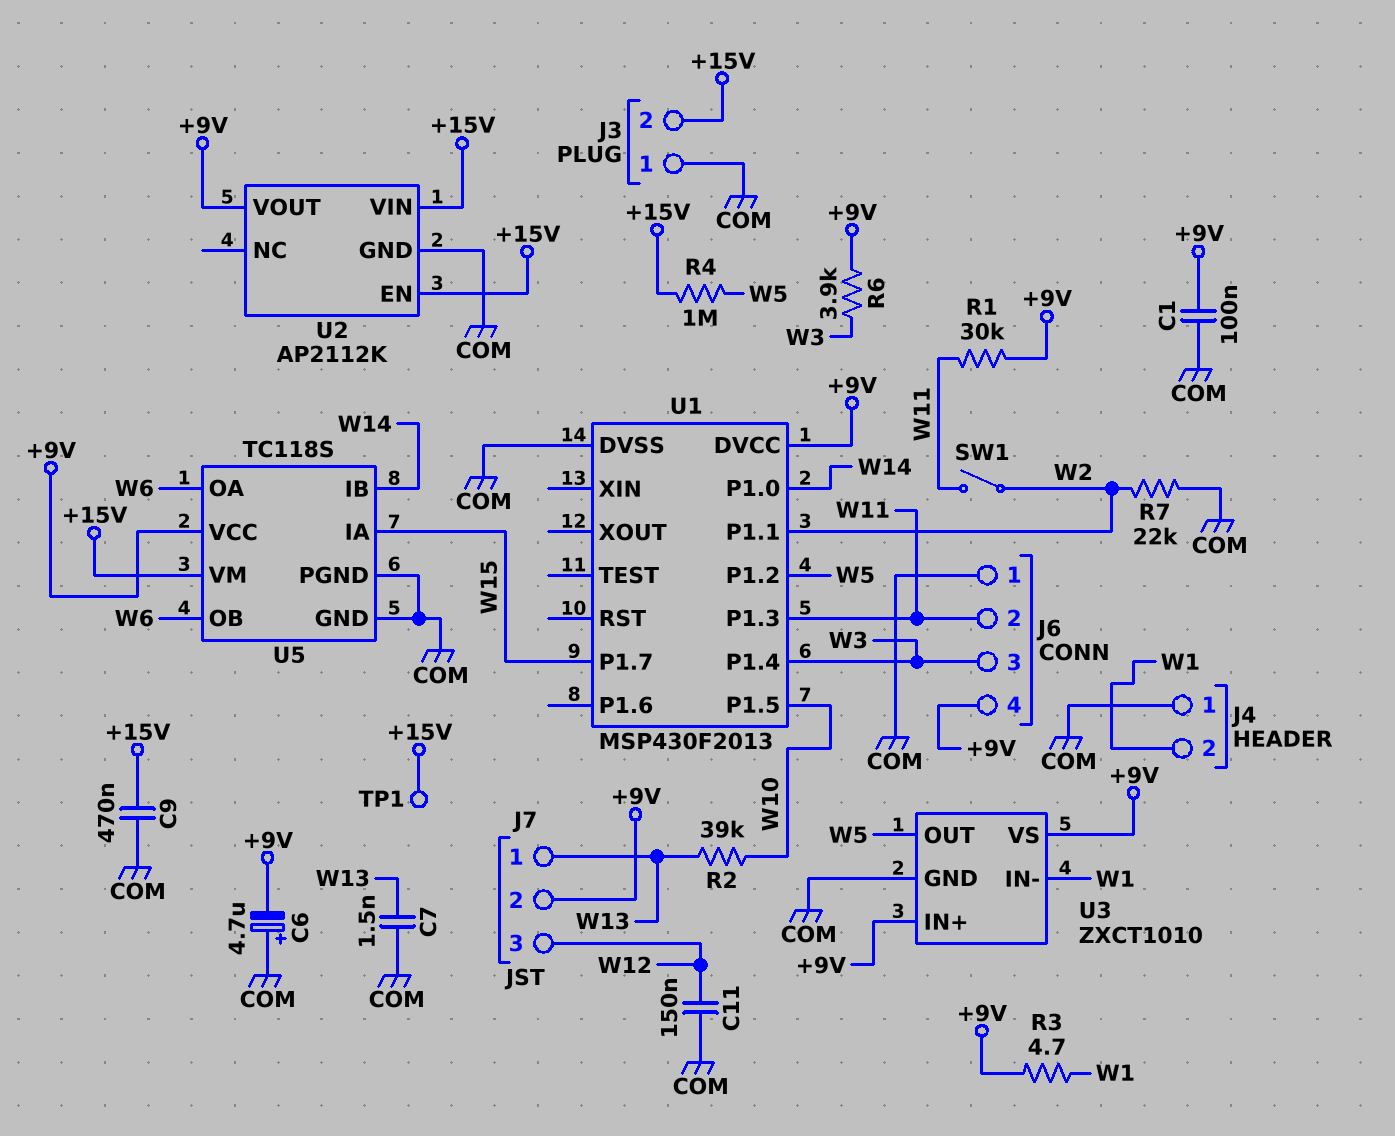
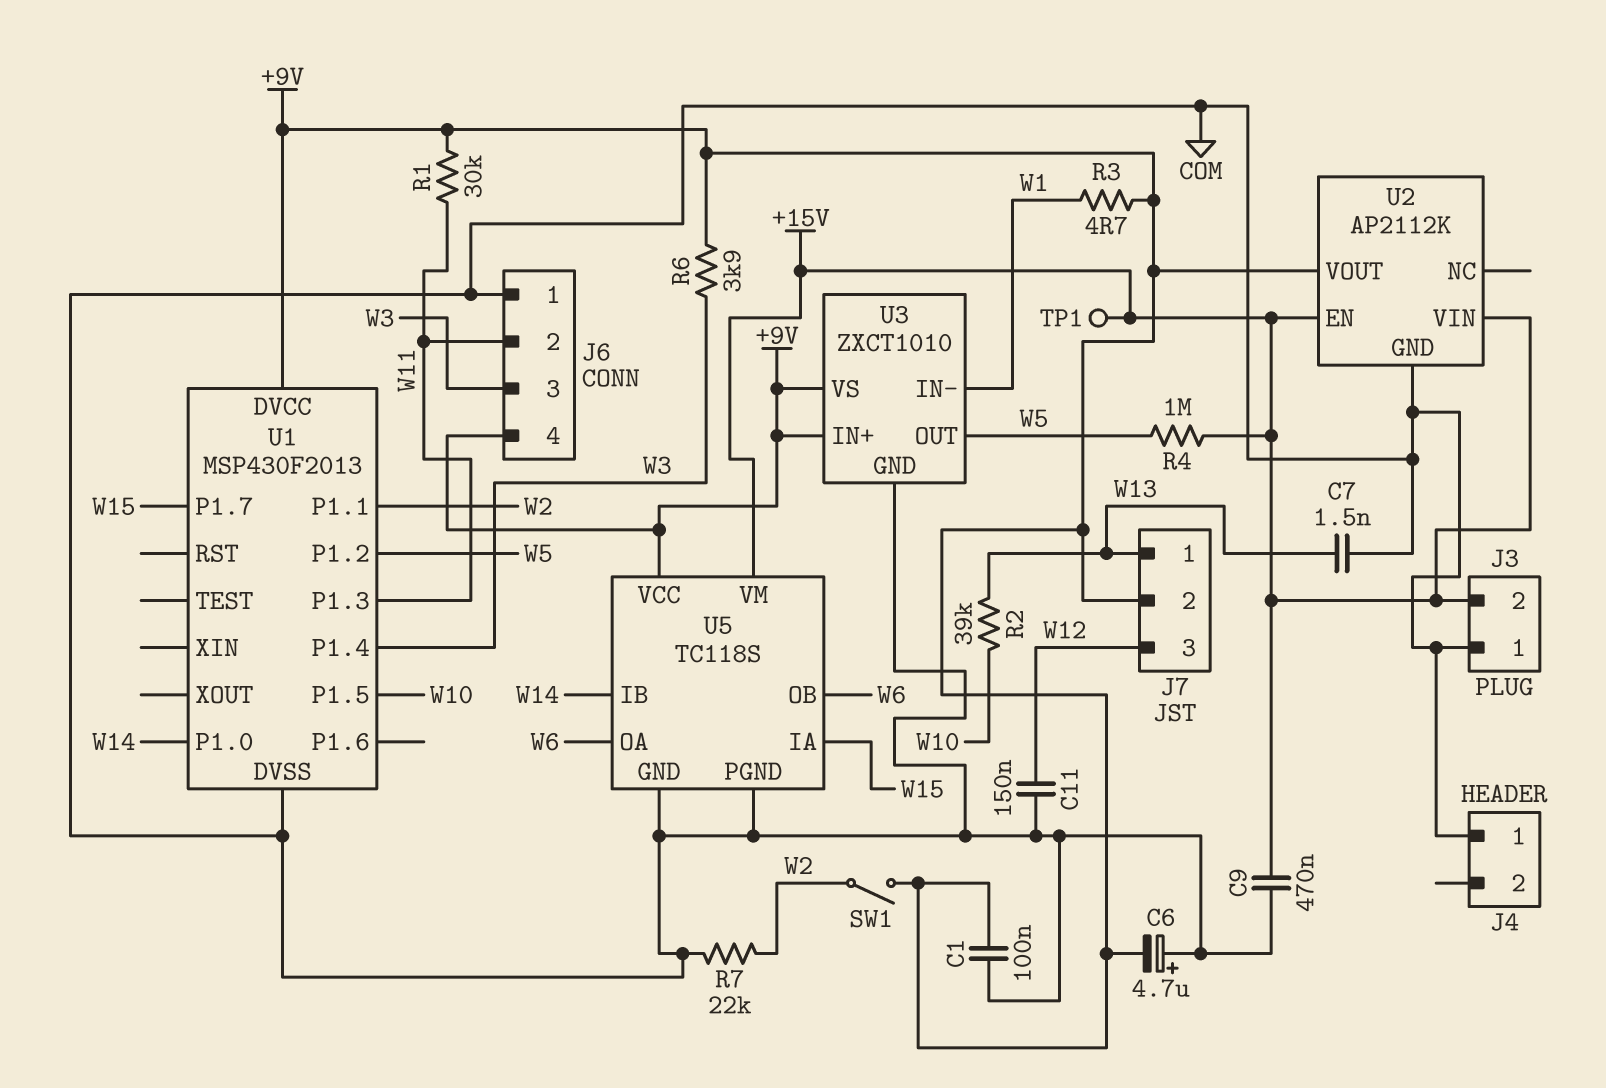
J4 pin 2: W1 -> none
SW1: switch (W2, W11) -> switch (+9V, W2)

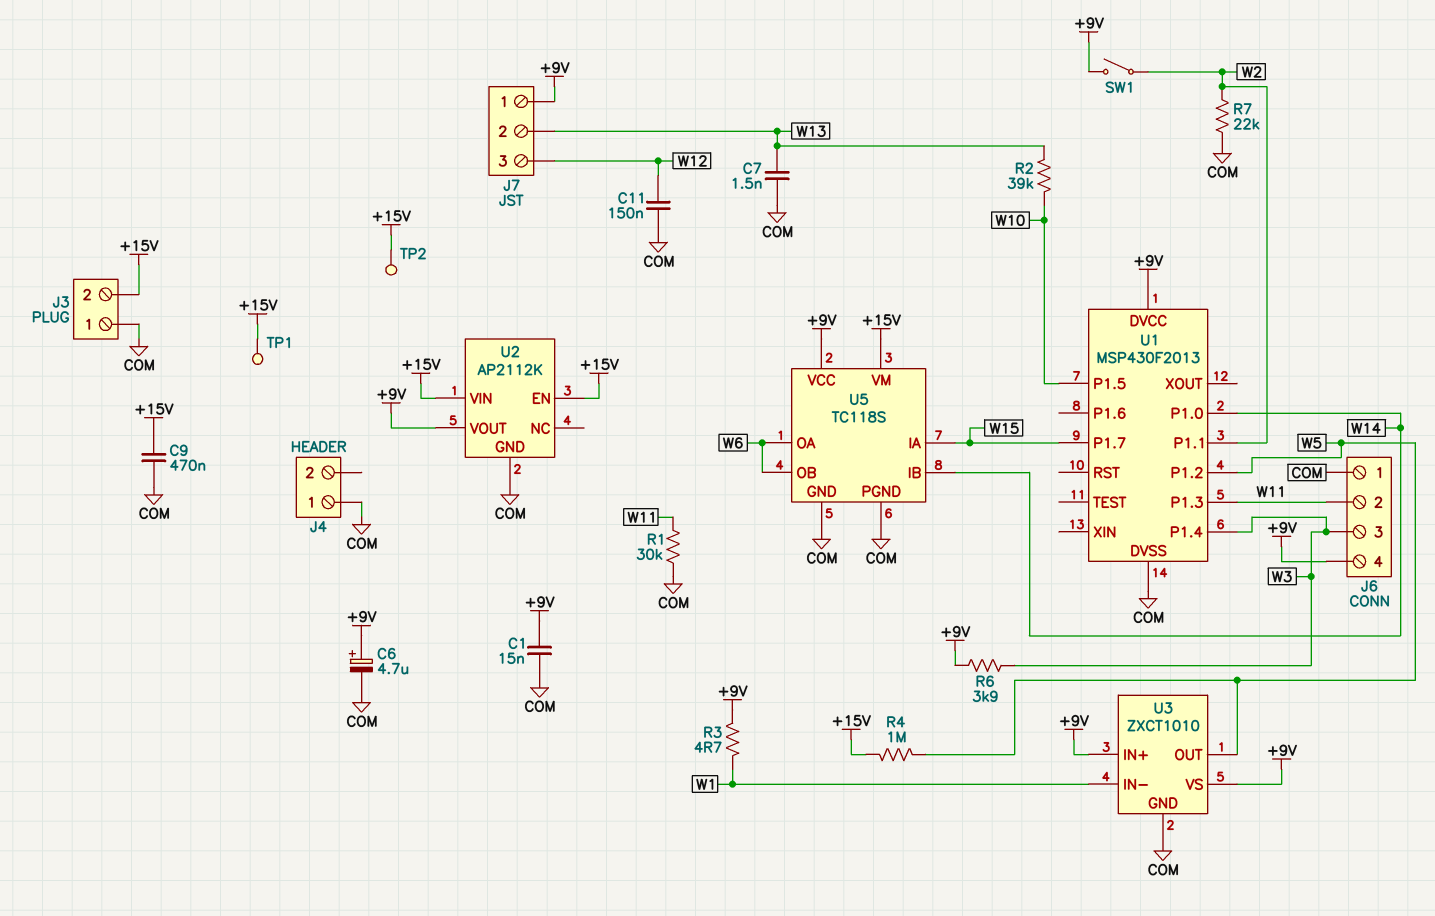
C1: 100nF (+9V, COM) -> 15nF (+9V, COM)
C6: 4.7uF (plus COM, minus +9V) -> 4.7uF (plus +9V, minus COM)
J7 pin 1: W13 -> +9V
J7 pin 2: +9V -> W13
R1: 30k (+9V, W11) -> 30k (COM, W11)
TP2: none -> test point (+15V)

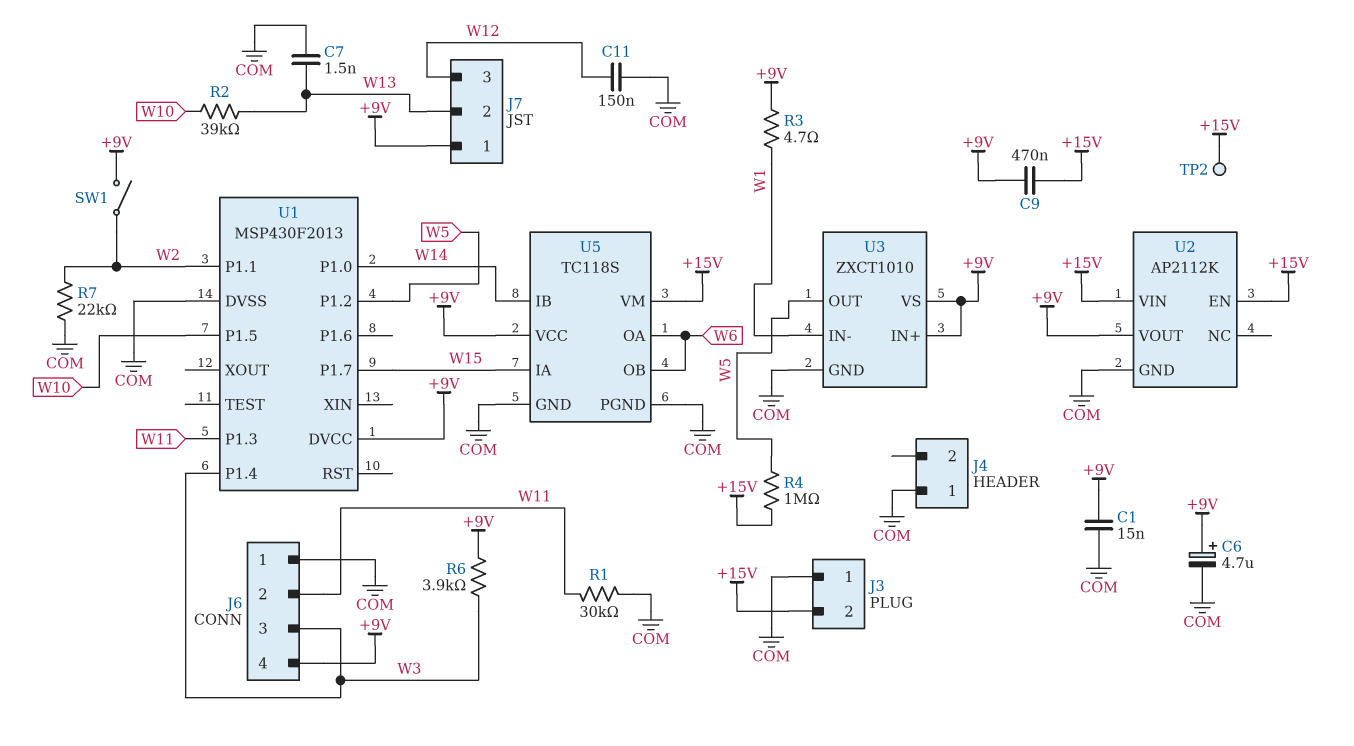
C9: 470nF (+15V, COM) -> 470nF (+9V, +15V)
TP1: test point (+15V) -> none

